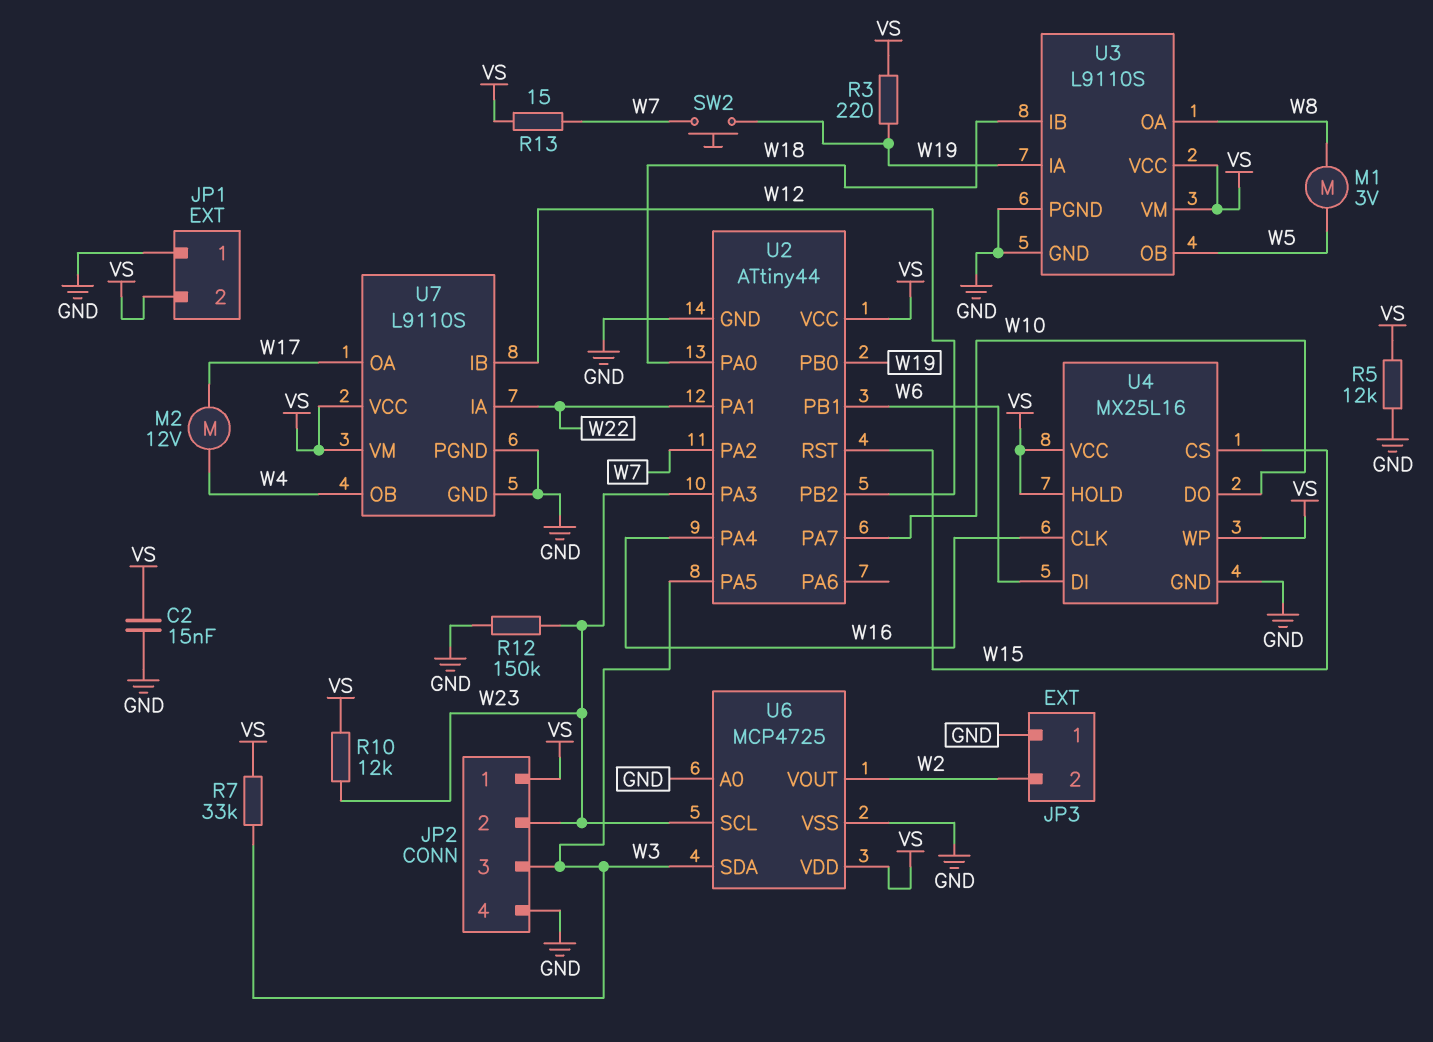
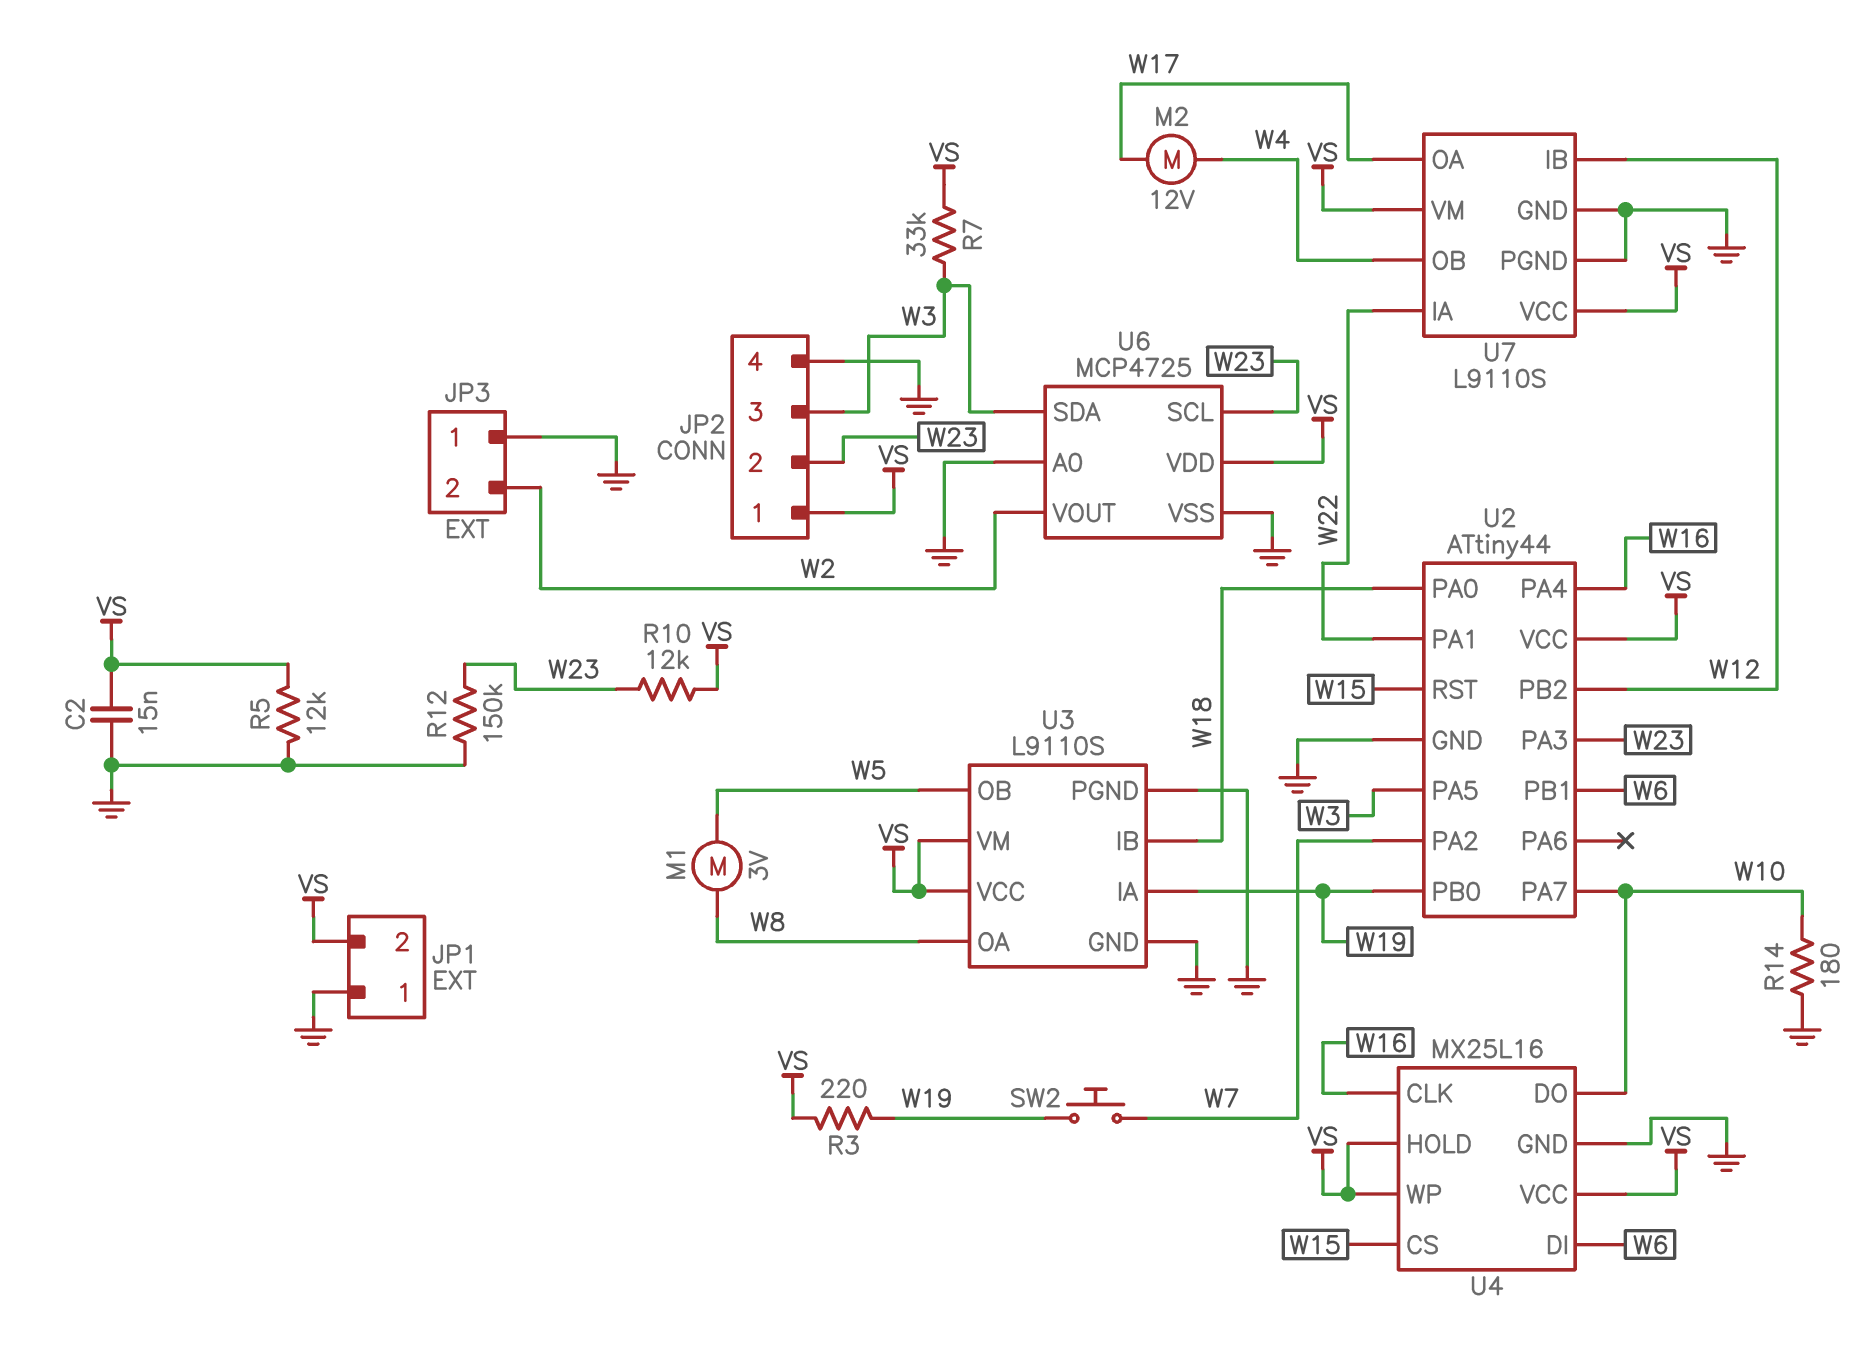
R13: 15 (VS, W7) -> none
R14: none -> 180 (GND, W10)

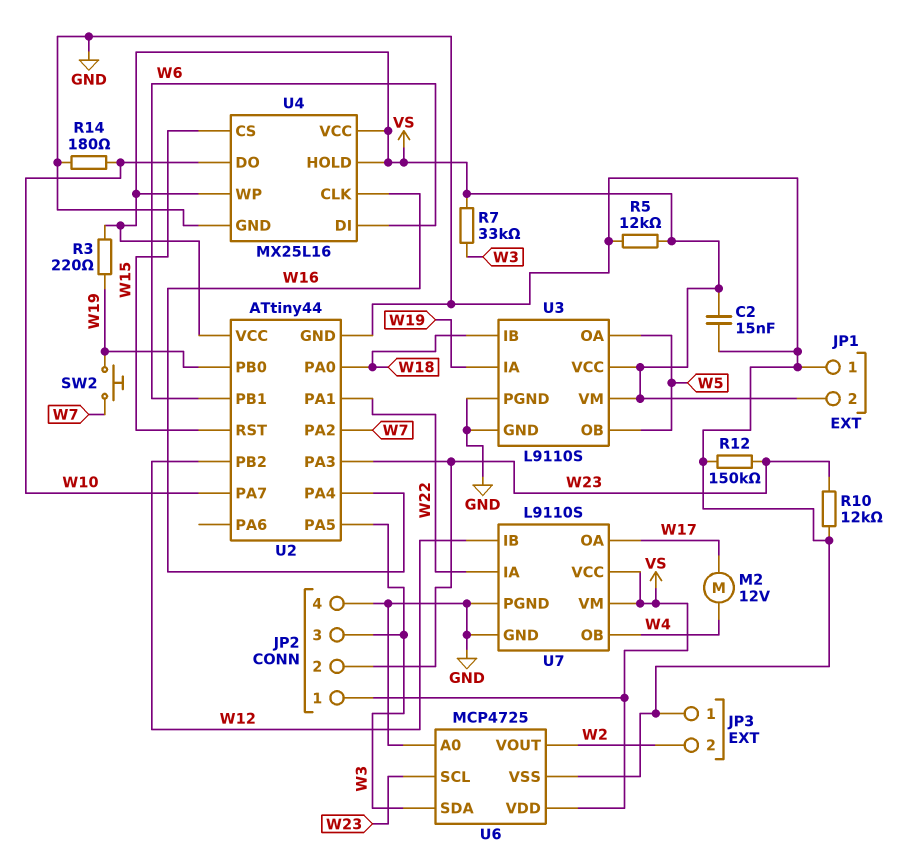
M1: motor 3V (W5, W8) -> none
R10: 12k (VS, W23) -> 12k (GND, W23)
U3 pin OA: W8 -> W5

